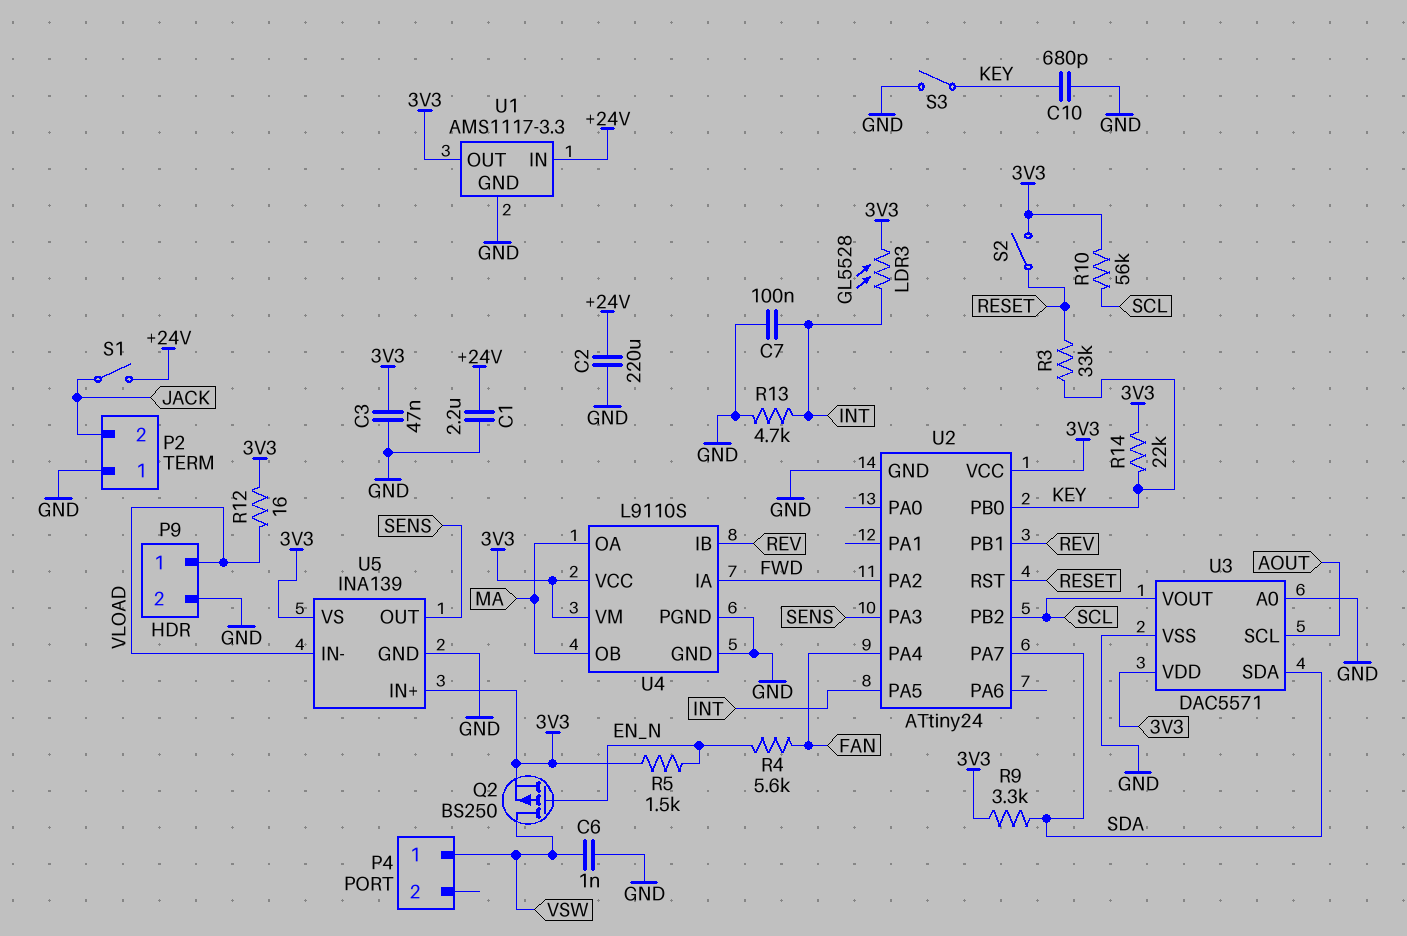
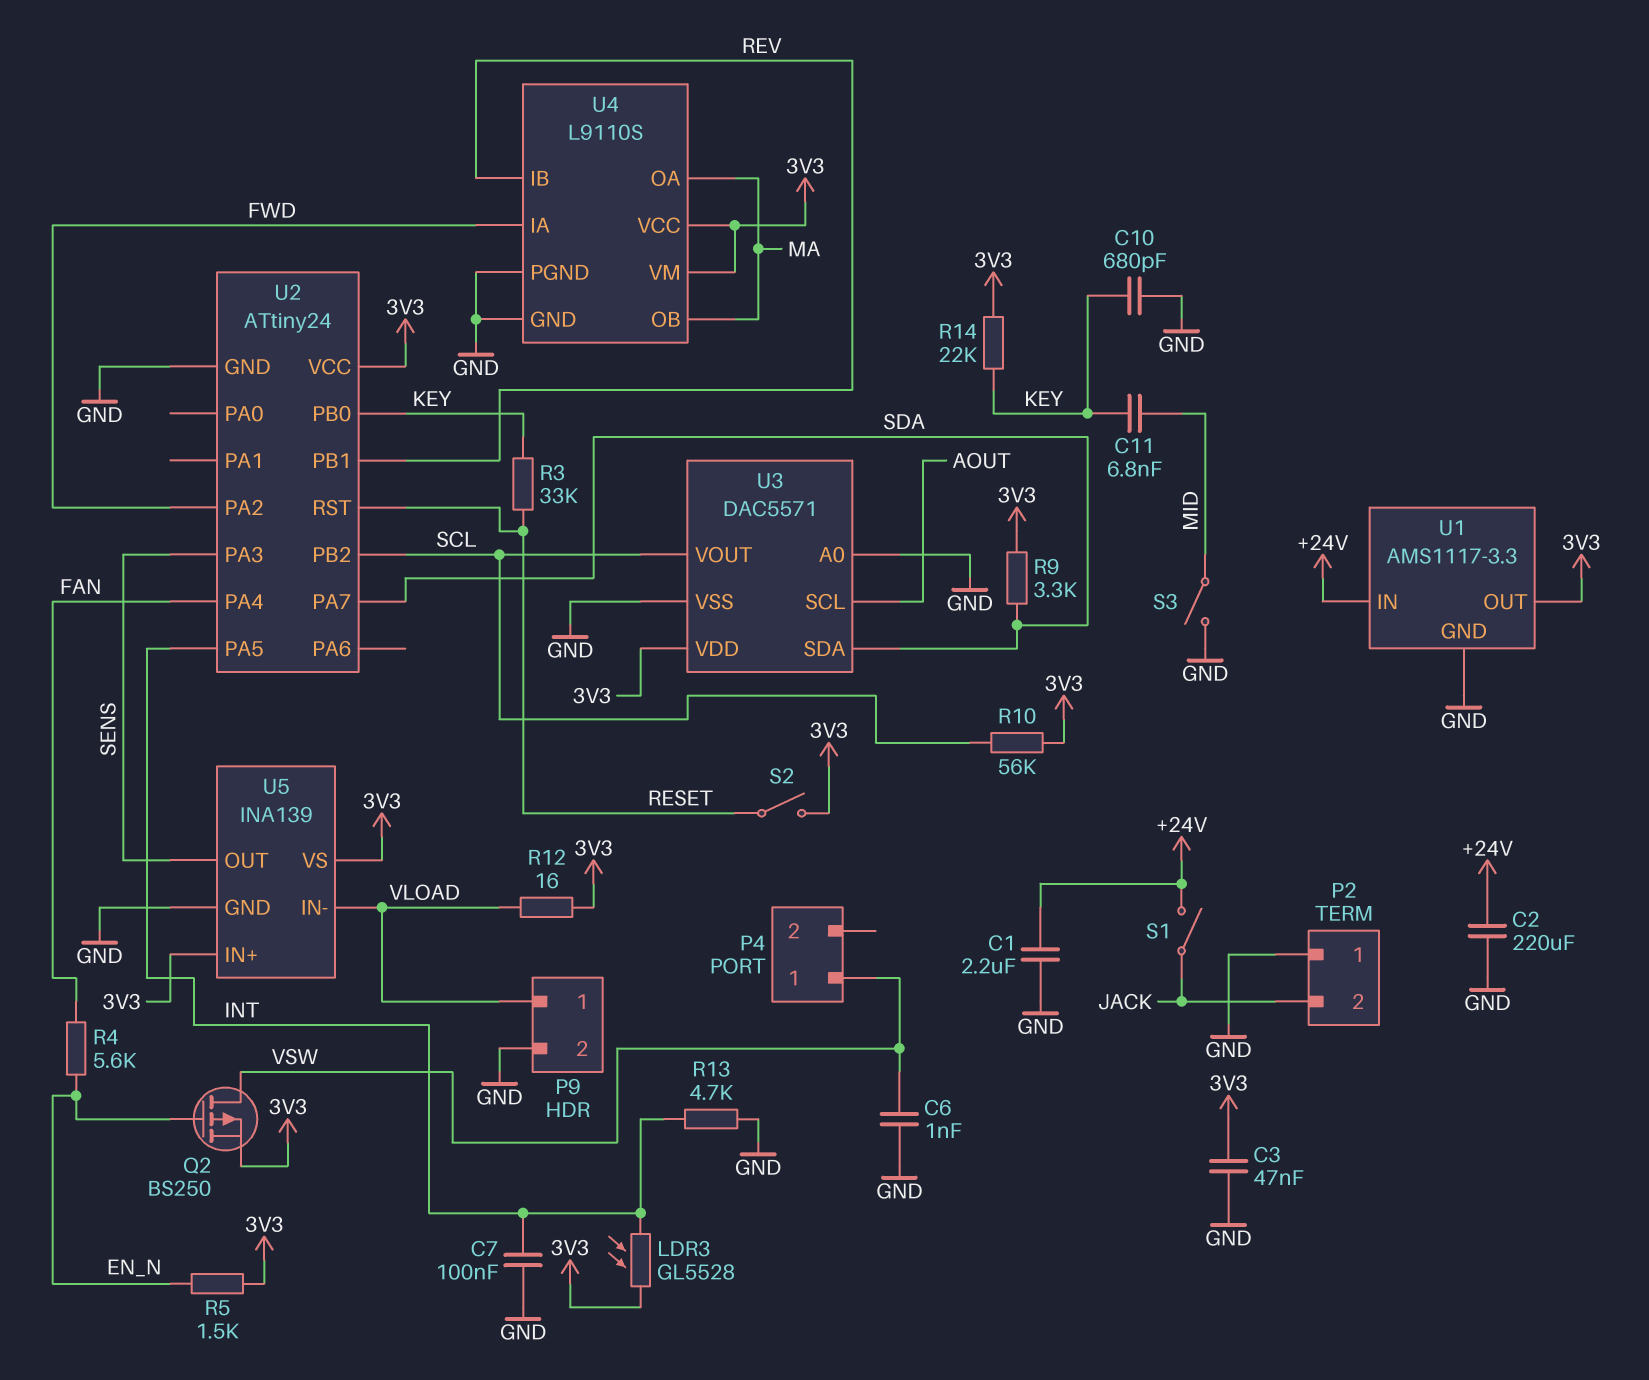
C11: none -> 6.8nF (KEY, MID)
S3: switch (GND, KEY) -> switch (GND, MID)

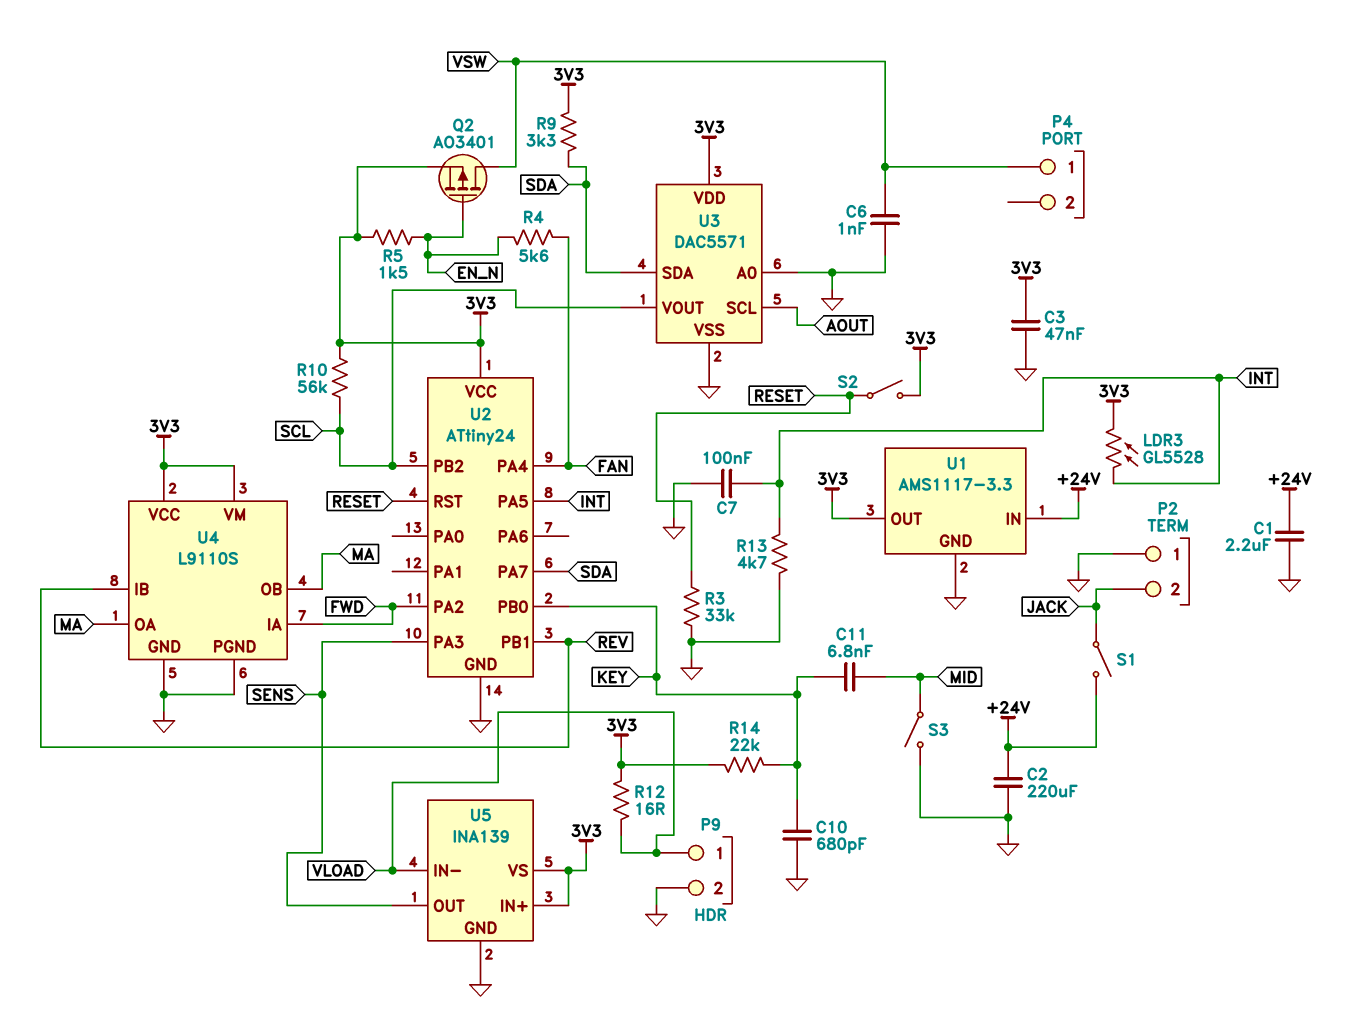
Q2: PMOS BS250 (G EN_N, D VSW, S 3V3) -> PMOS AO3401 (G EN_N, D VSW, S 3V3)
R3: 33k (KEY, RESET) -> 33k (GND, RESET)

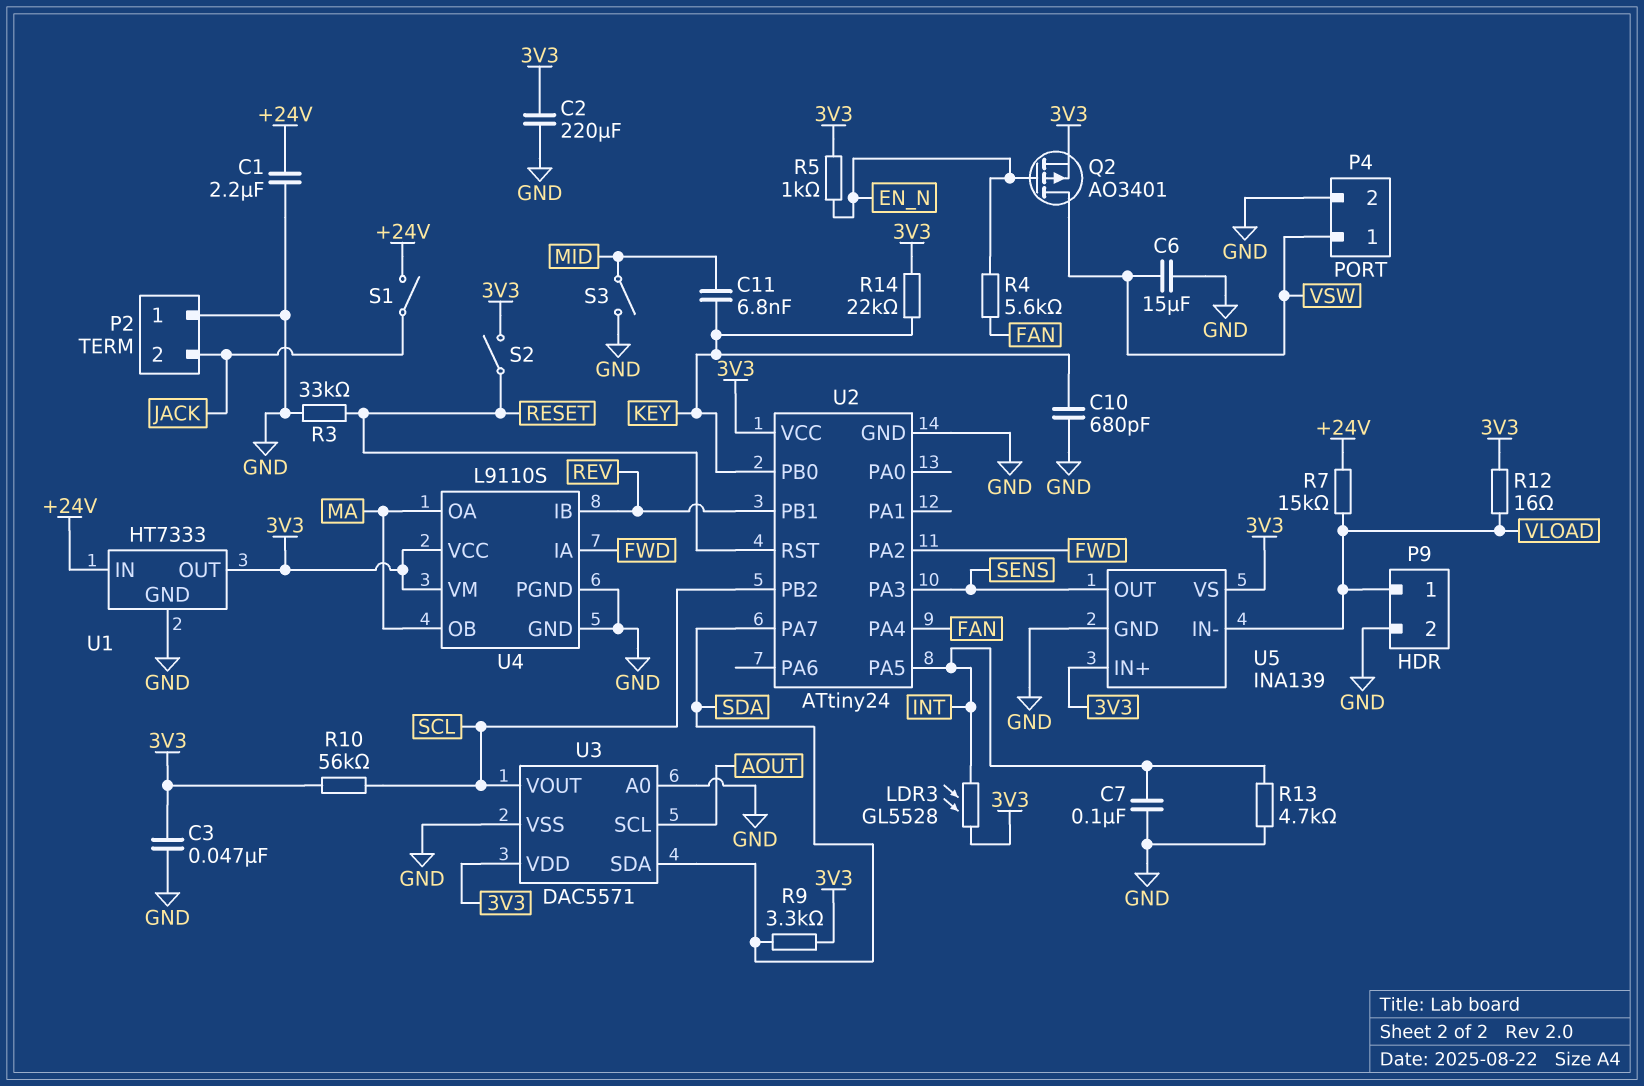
C2: 220uF (+24V, GND) -> 220uF (3V3, GND)
C6: 1nF (GND, VSW) -> 15uF (GND, VSW)
P4 pin 2: none -> GND
R5: 1.5k (3V3, EN_N) -> 1k (3V3, EN_N)
R7: none -> 15k (+24V, VLOAD)
U1: AMS1117-3.3 -> HT7333

